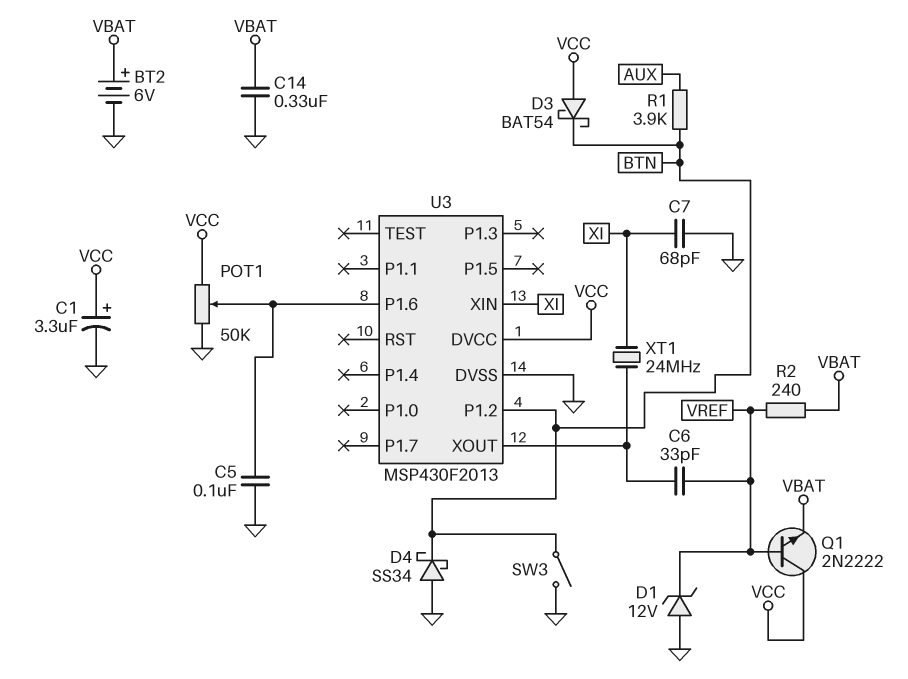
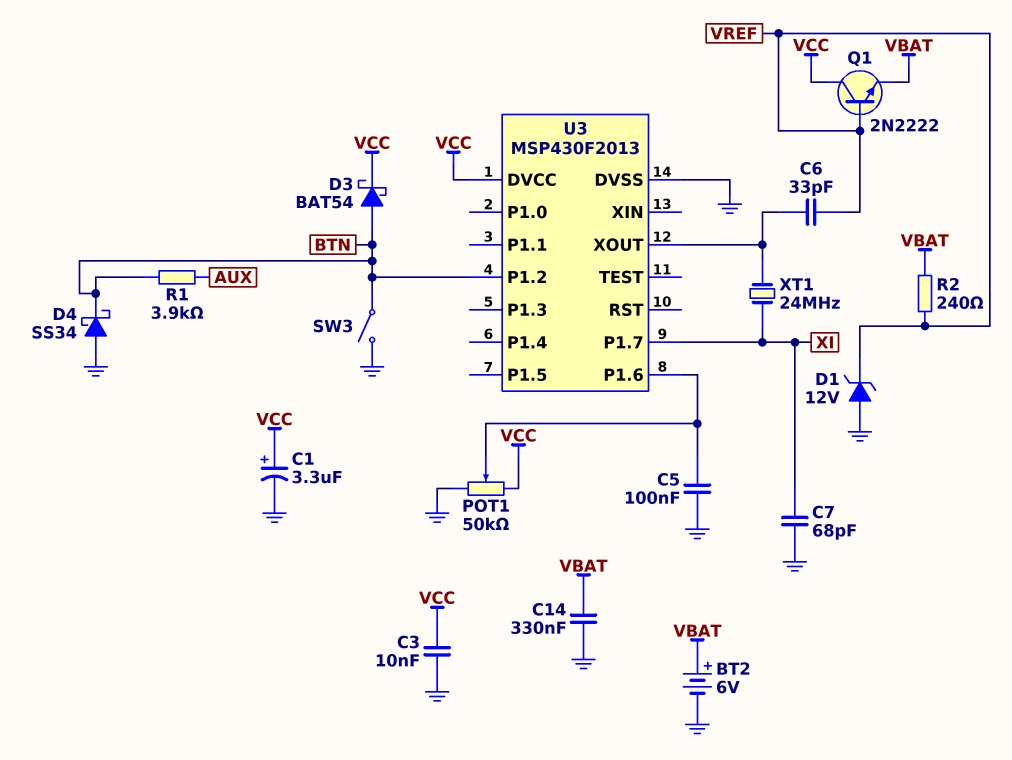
C3: none -> 10nF (GND, VCC)
D3: schottky BAT54 (A VCC, K BTN) -> schottky BAT54 (A BTN, K VCC)
U3 pin P1.7: none -> XI
U3 pin XIN: XI -> none

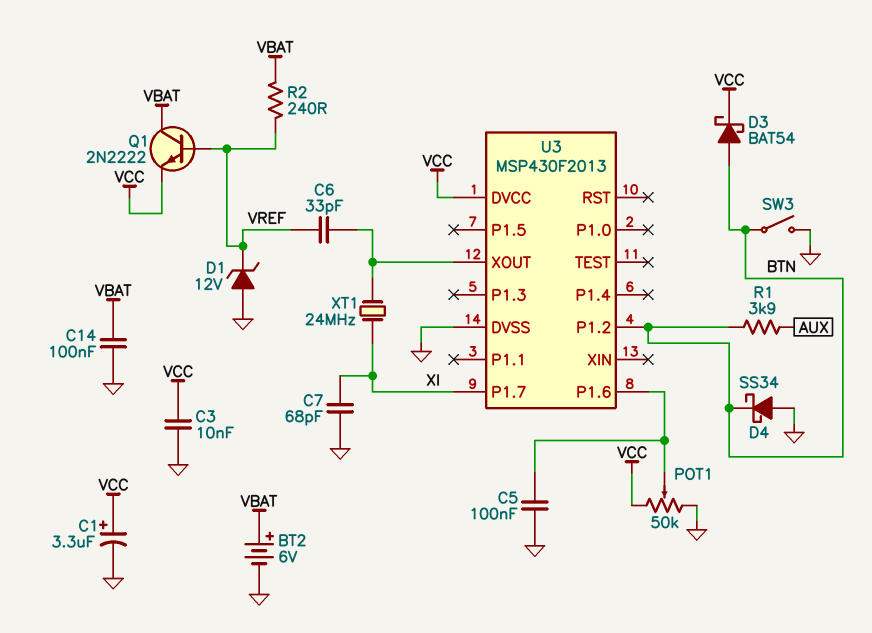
C14: 330nF (GND, VBAT) -> 100nF (GND, VBAT)
Q1: NPN 2N2222 (B VREF, C VCC, E VBAT) -> NPN 2N2222 (B VREF, C VBAT, E VCC)

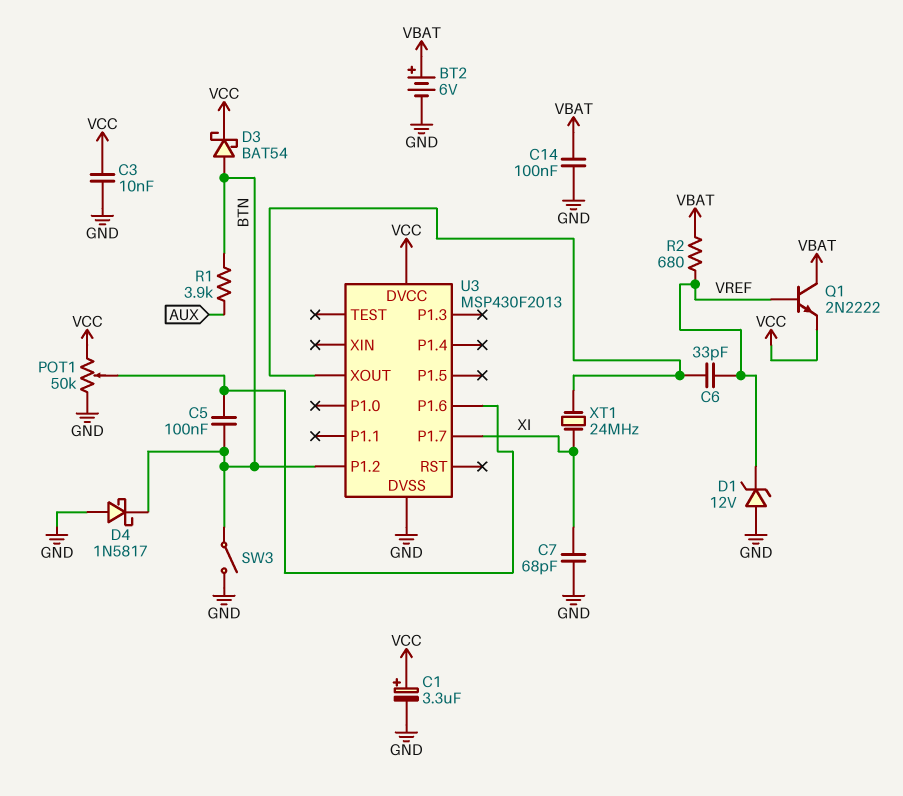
C5: 100nF (GND, U3/P1.6) -> 100nF (BTN, U3/P1.6)
D4: schottky SS34 (A GND, K BTN) -> schottky 1N5817 (A GND, K BTN)
R2: 240 (VBAT, VREF) -> 680 (VBAT, VREF)

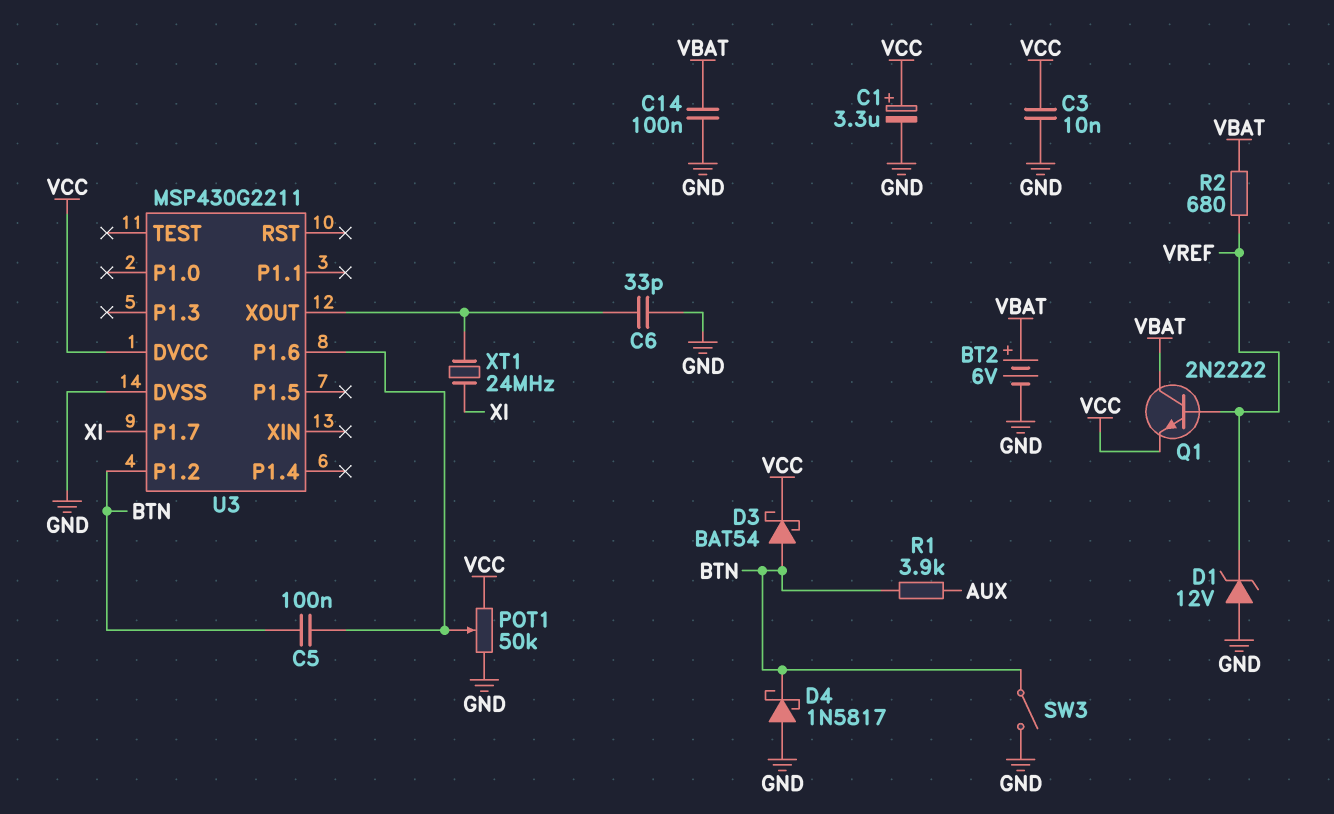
C6: 33pF (U3/XOUT, VREF) -> 33pF (GND, U3/XOUT)
C7: 68pF (GND, XI) -> none
U3: MSP430F2013 -> MSP430G2211

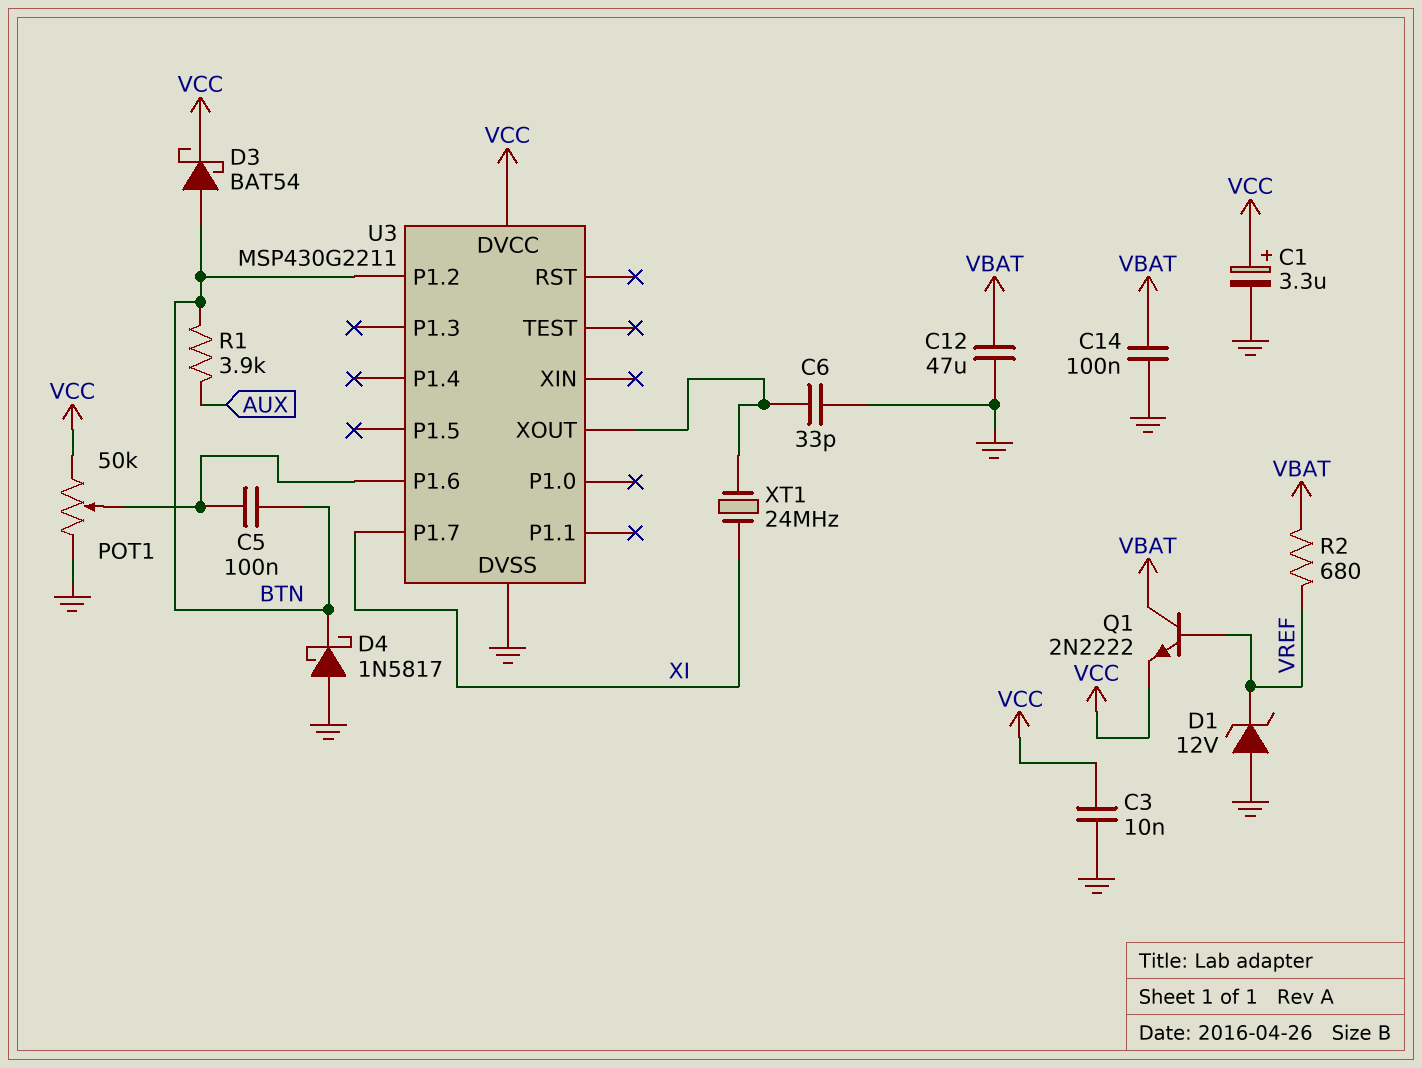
BT2: 6V (plus VBAT, minus GND) -> none
C12: none -> 47uF (GND, VBAT)
SW3: switch (BTN, GND) -> none

